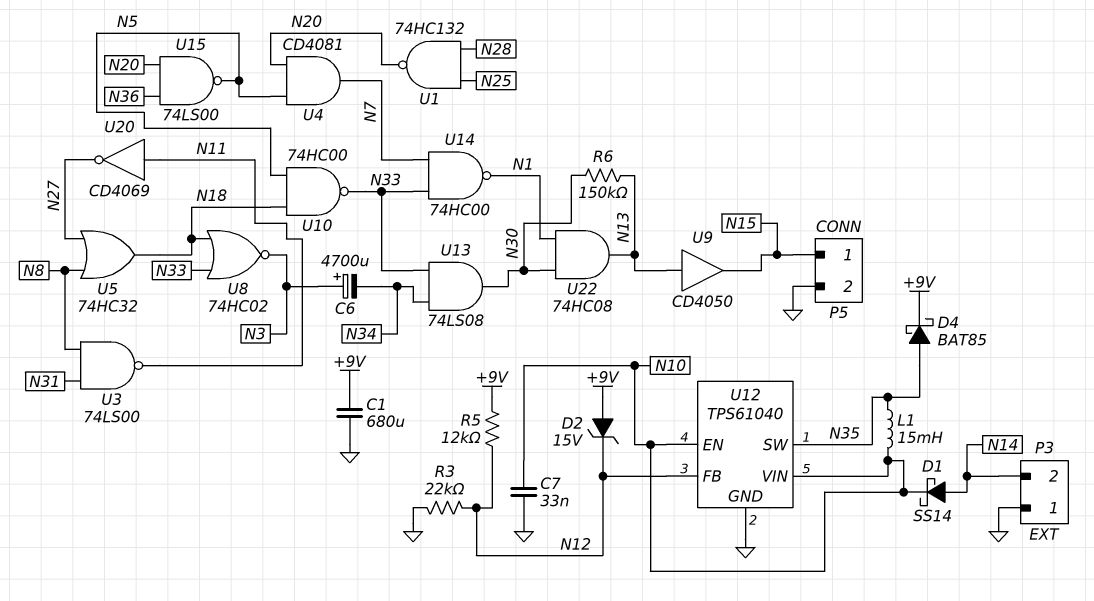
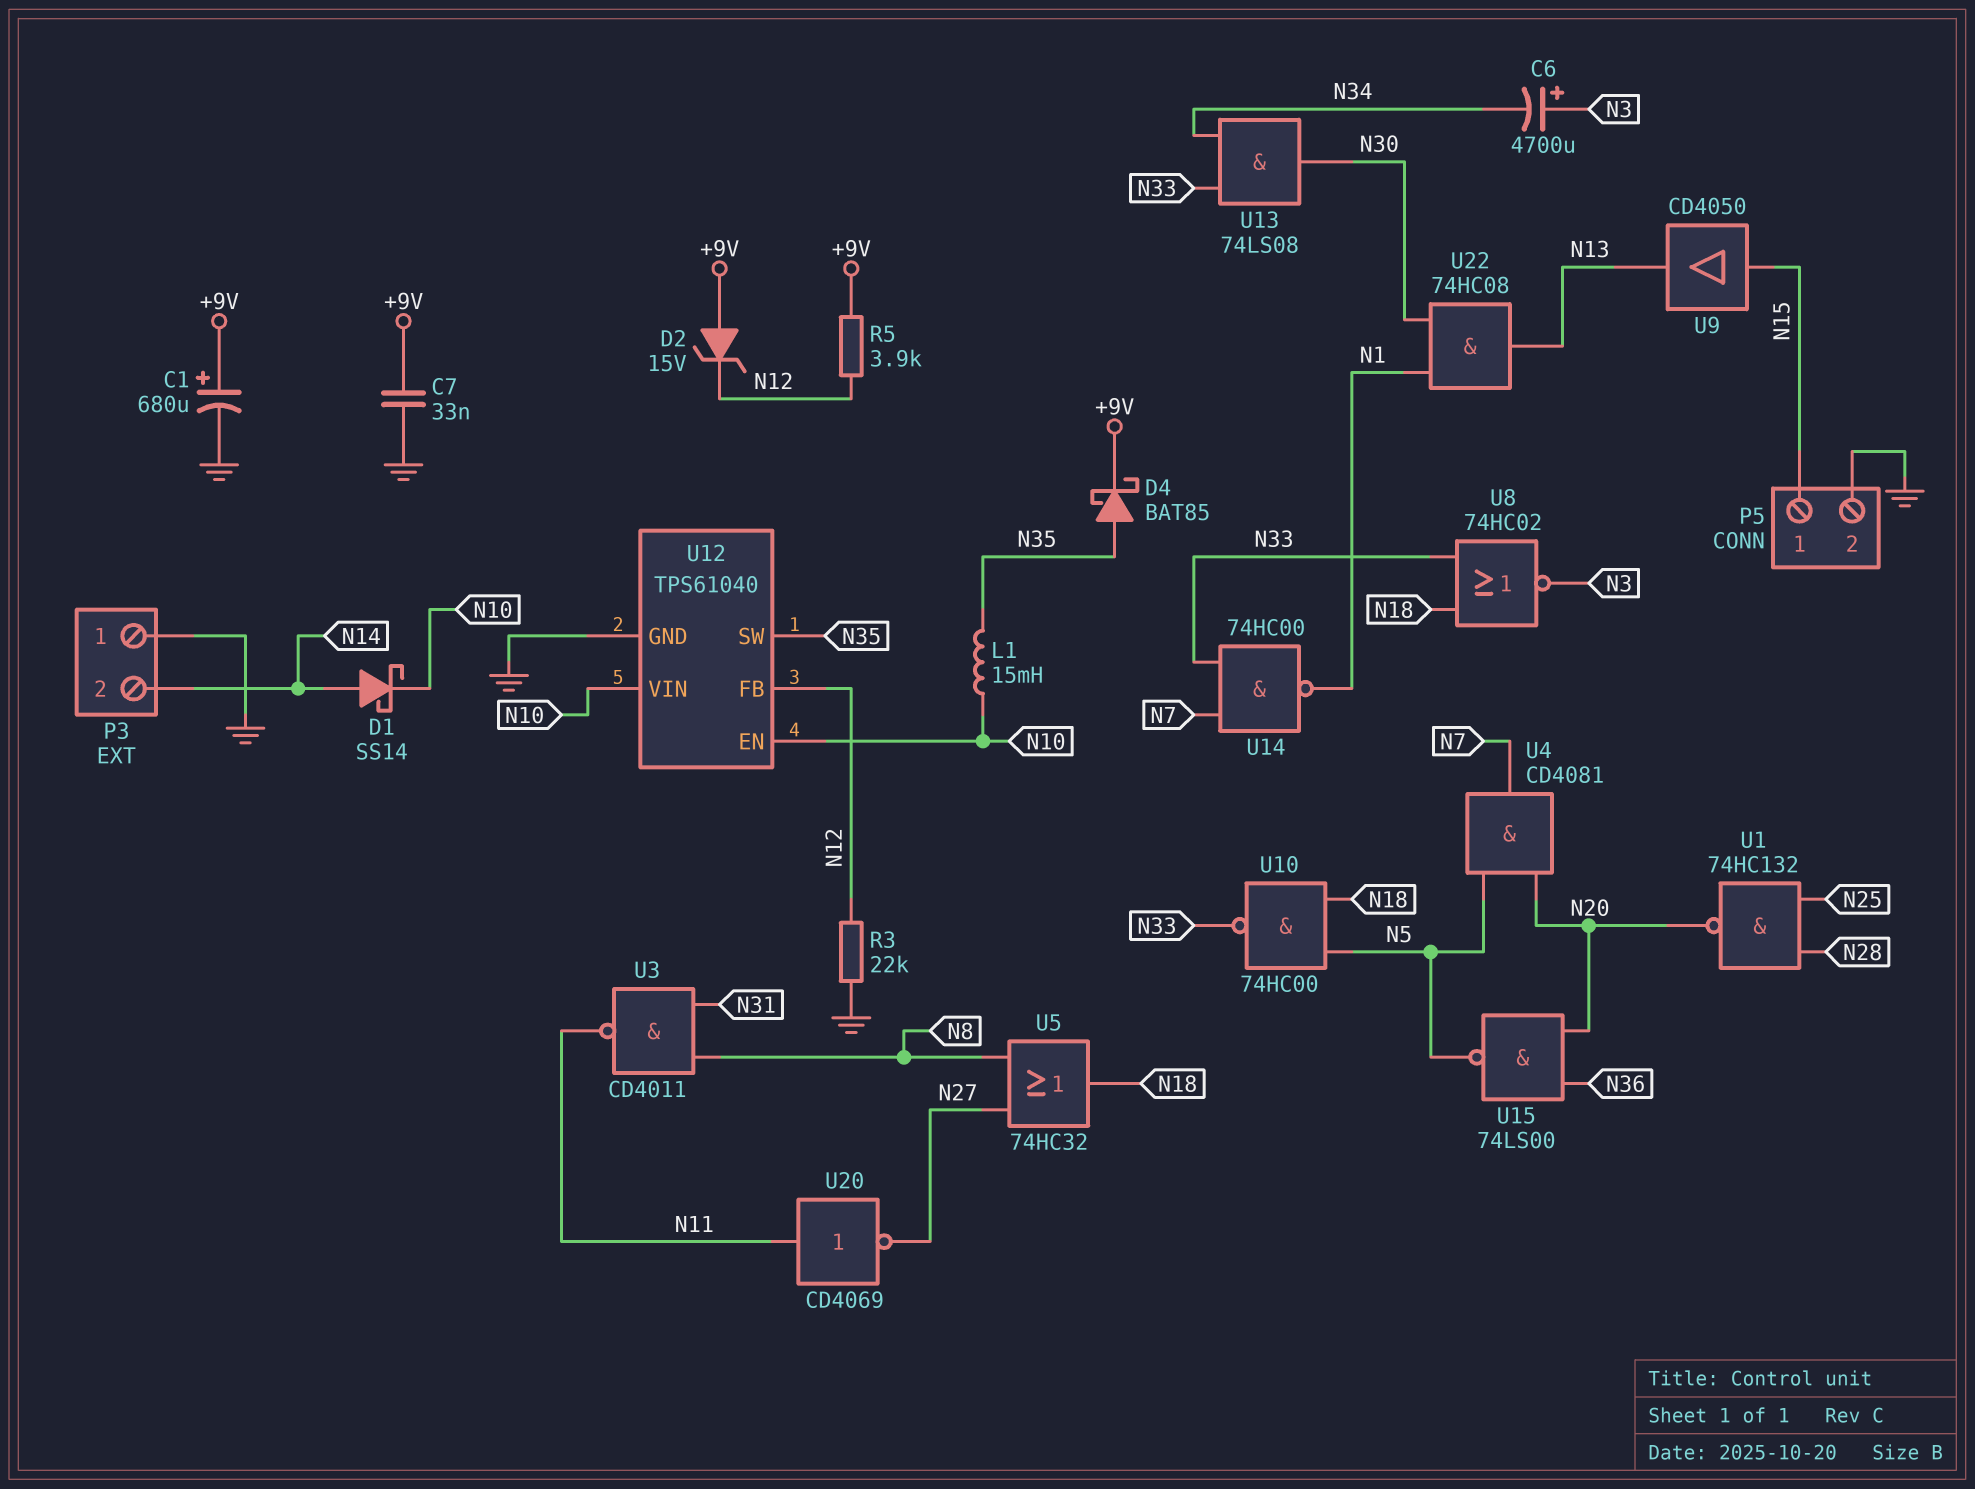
C1: 680uF (+9V, GND) -> 680uF (plus +9V, minus GND)
C7: 33nF (GND, N10) -> 33nF (+9V, GND)
R5: 12k (+9V, N12) -> 3.9k (+9V, N12)
R6: 150k (N13, N30) -> none
U3: NAND 74LS00 (in N8, in N31, out N11) -> NAND CD4011 (in N8, in N31, out N11)
U9: buffer CD4050 (in N13, out N15) -> buffer CD4050 (in N15, out N13)

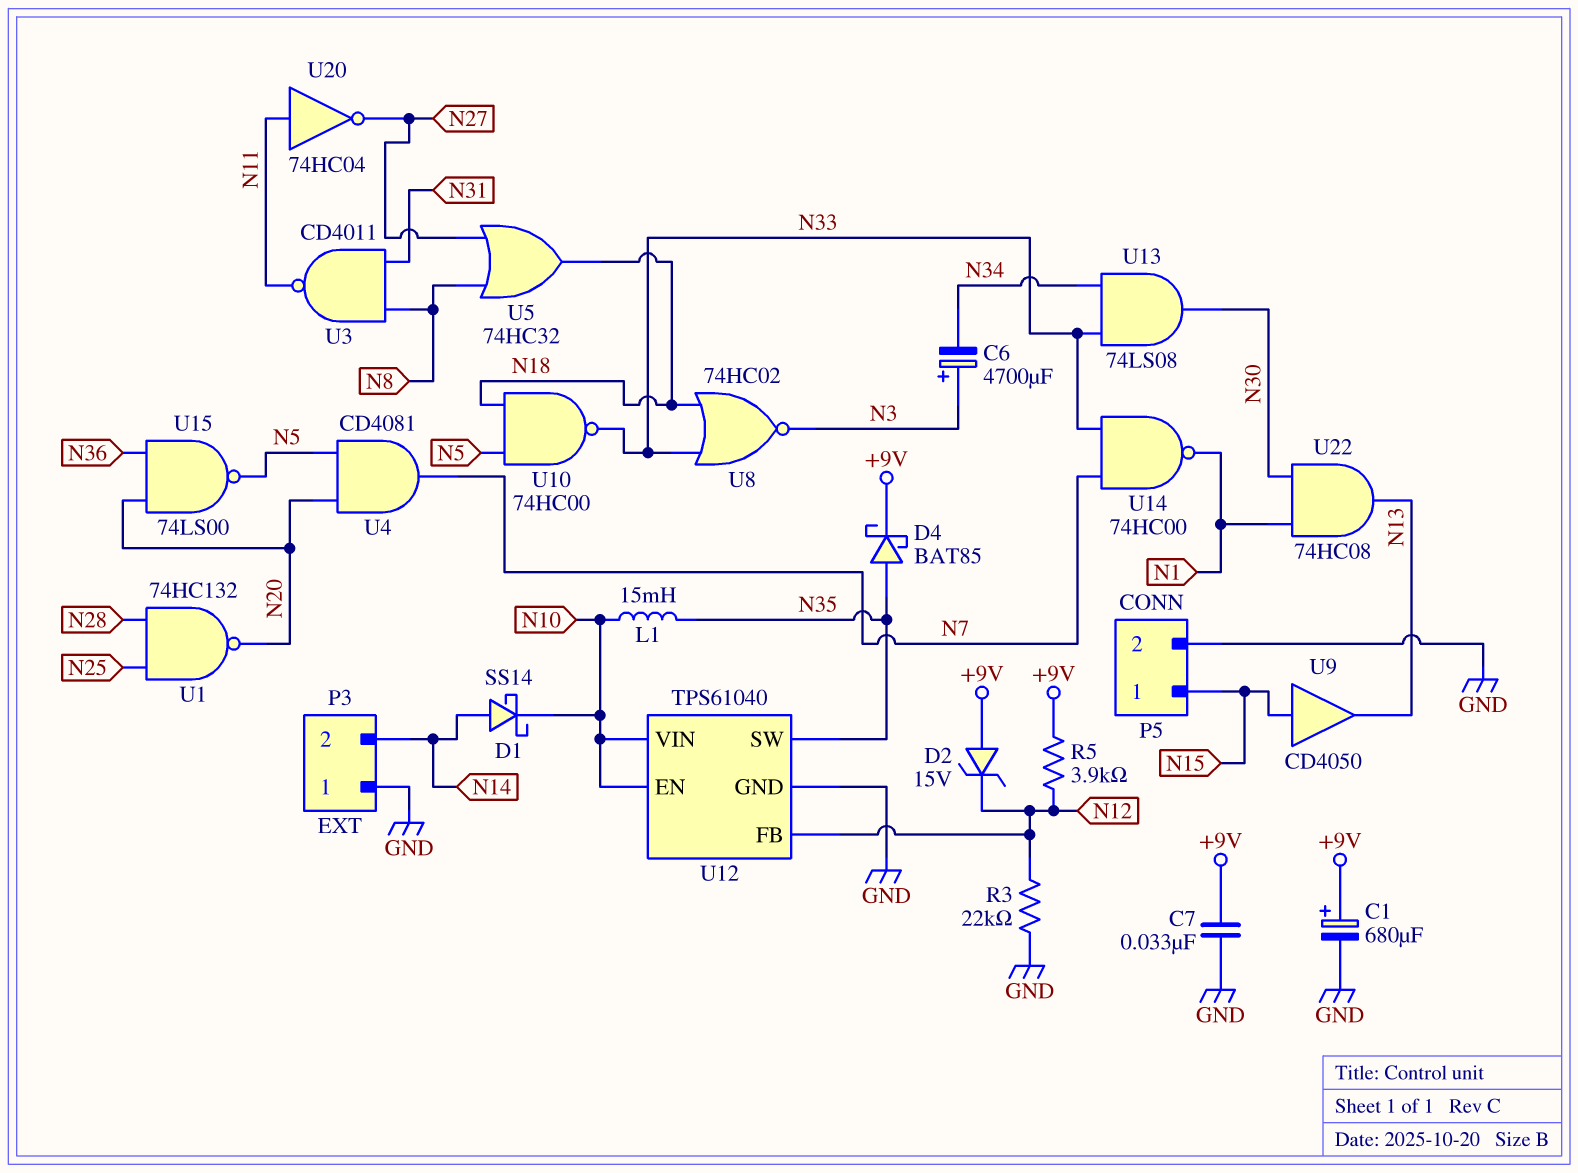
U20: NOT CD4069 (in N11, out N27) -> NOT 74HC04 (in N11, out N27)

